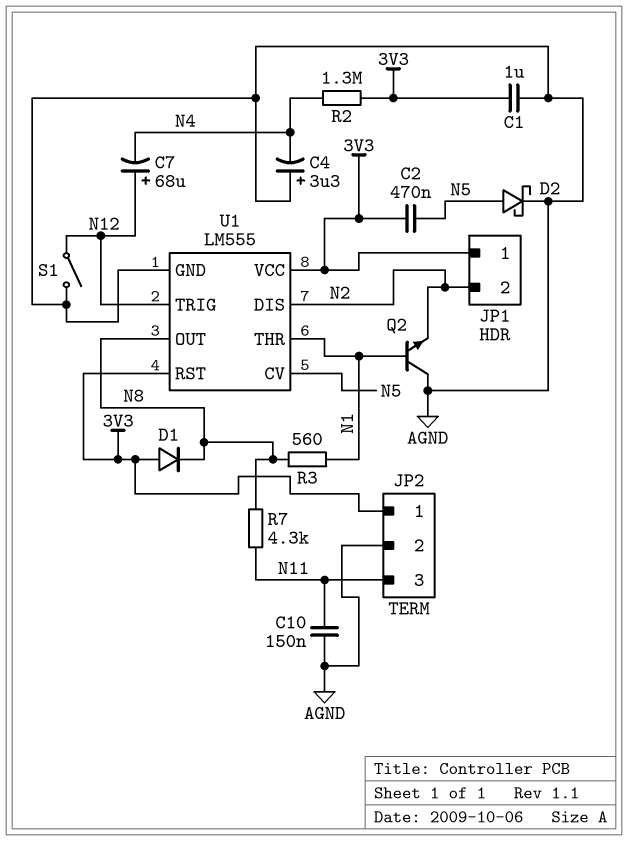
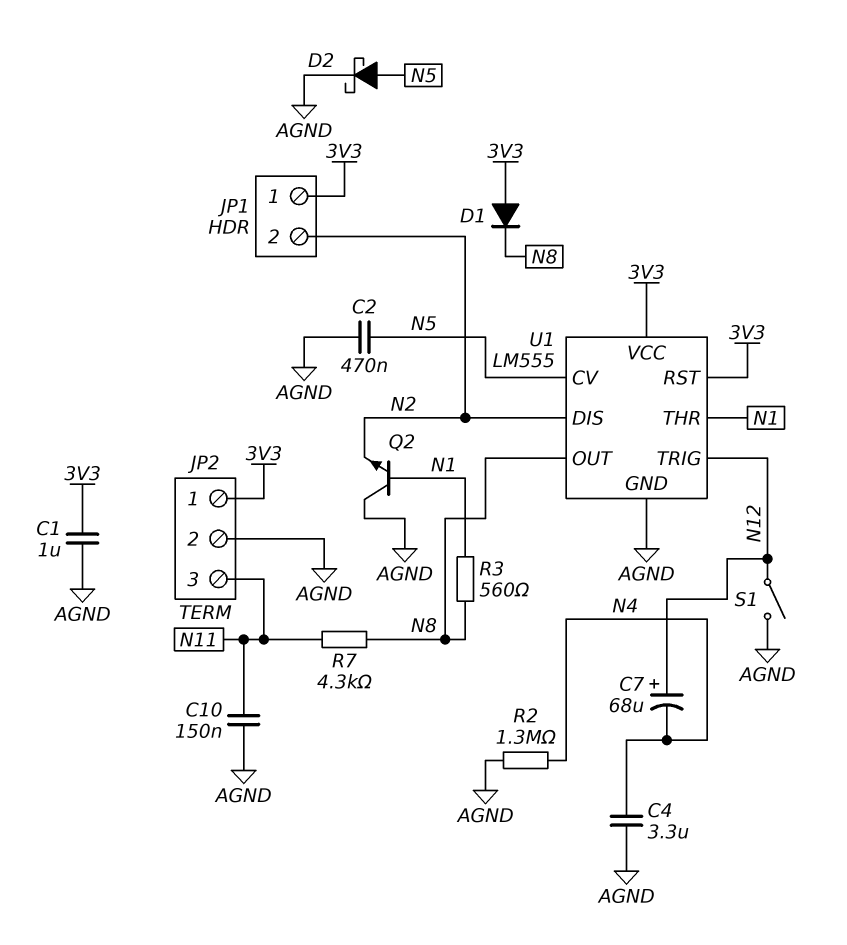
C2: 470nF (3V3, N5) -> 470nF (AGND, N5)
C4: 3.3uF (plus AGND, minus N4) -> 3.3uF (AGND, N4)
R2: 1.3M (3V3, N4) -> 1.3M (AGND, N4)

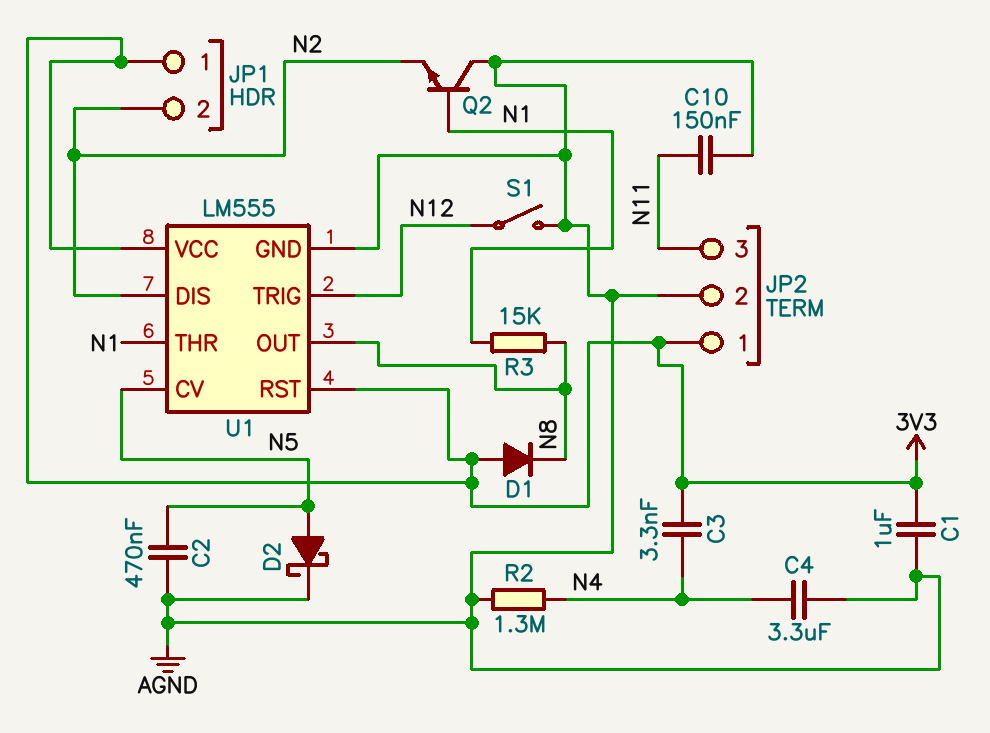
C3: none -> 3.3nF (3V3, N4)
C7: 68uF (plus N12, minus N4) -> none
R3: 560 (N1, N8) -> 15k (N1, N8)
R7: 4.3k (N8, N11) -> none

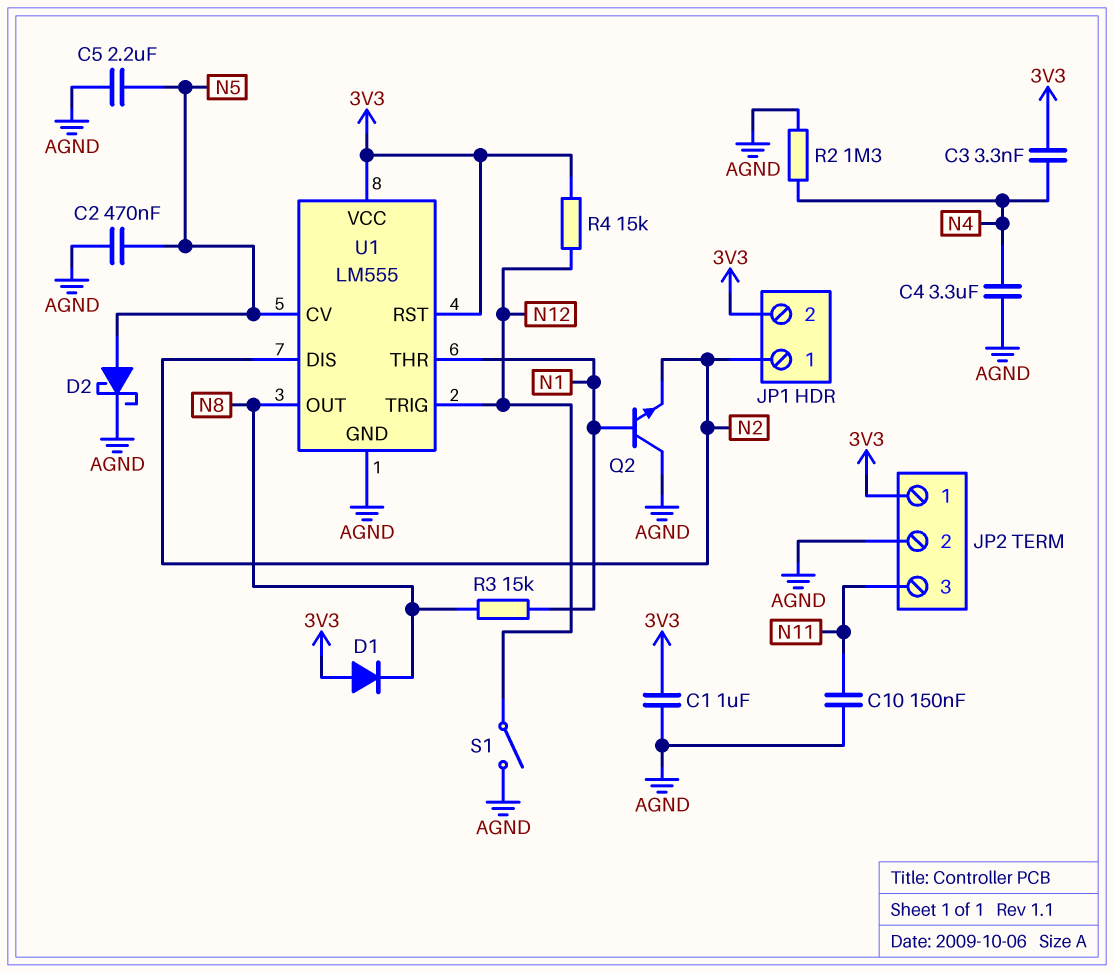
C5: none -> 2.2uF (AGND, N5)
JP1 pin 1: 3V3 -> N2
JP1 pin 2: N2 -> 3V3
R4: none -> 15k (3V3, N12)

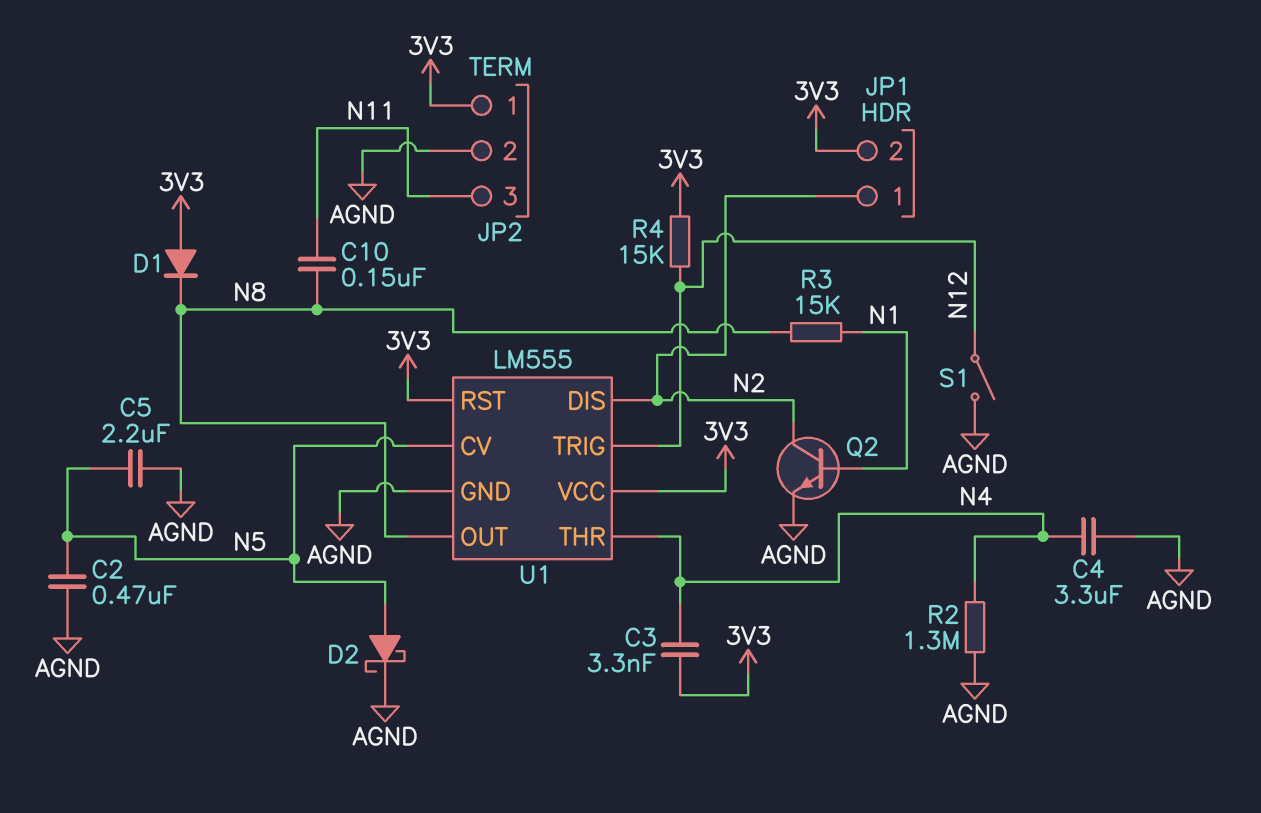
C1: 1uF (3V3, AGND) -> none
C10: 150nF (AGND, N11) -> 150nF (N8, N11)
Q2: NPN (B N1, C AGND, E N2) -> NPN (B N1, C N2, E AGND)
U1 pin THR: N1 -> N4

